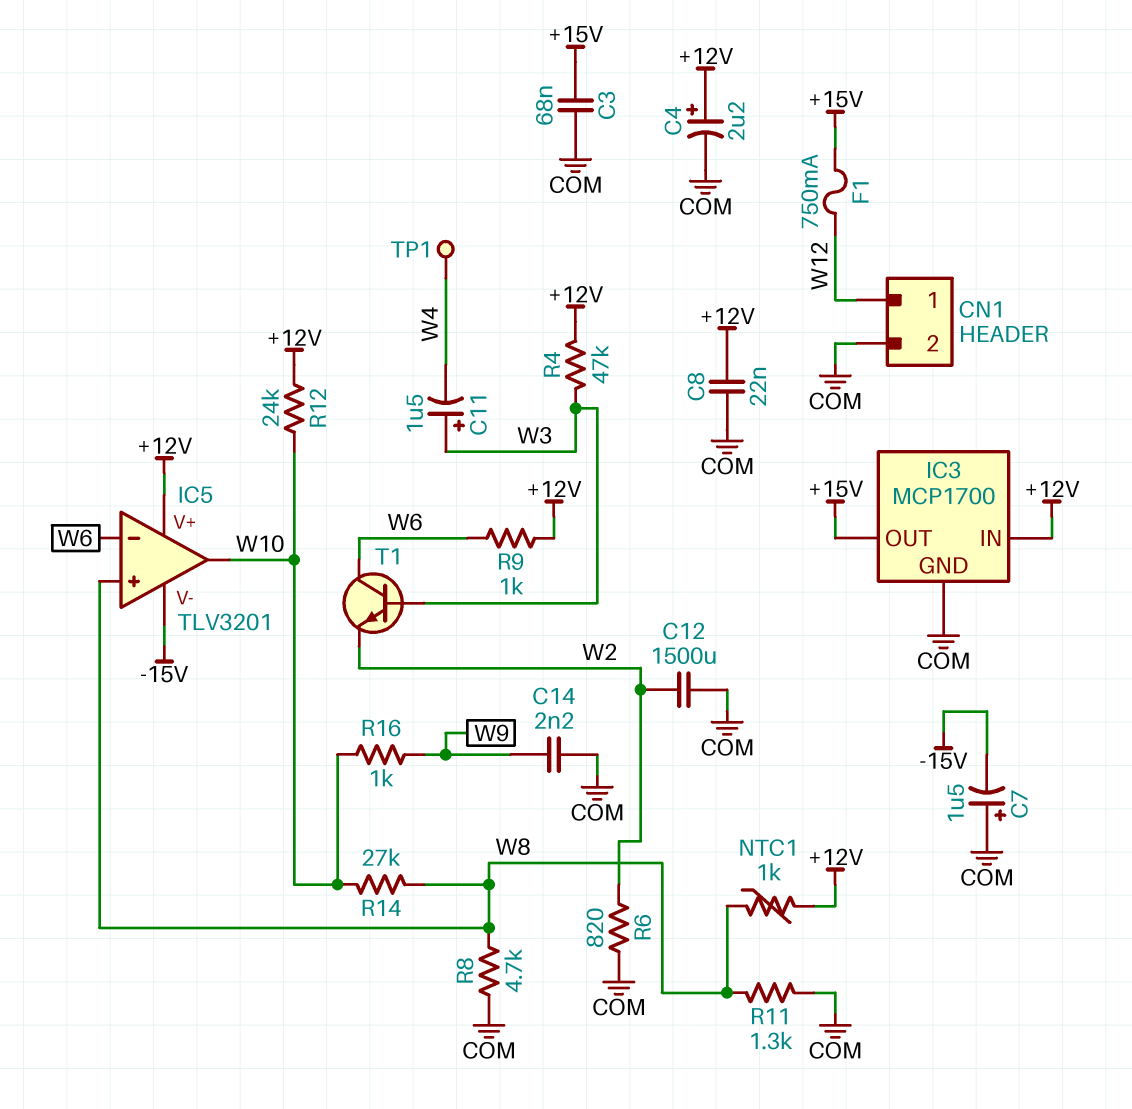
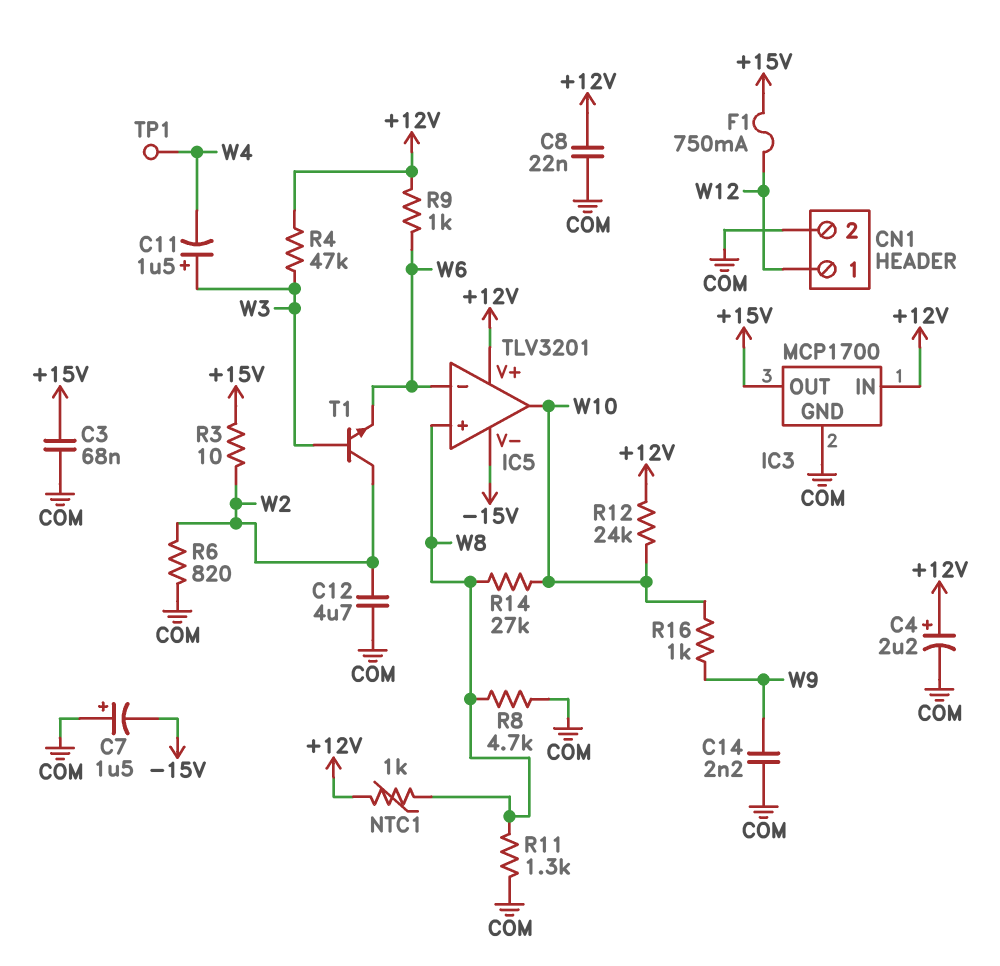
C12: 1500uF (COM, W2) -> 4.7uF (COM, W2)
R3: none -> 10 (+15V, W2)
T1: NPN (B W3, C W6, E W2) -> NPN (B W3, C W2, E W6)

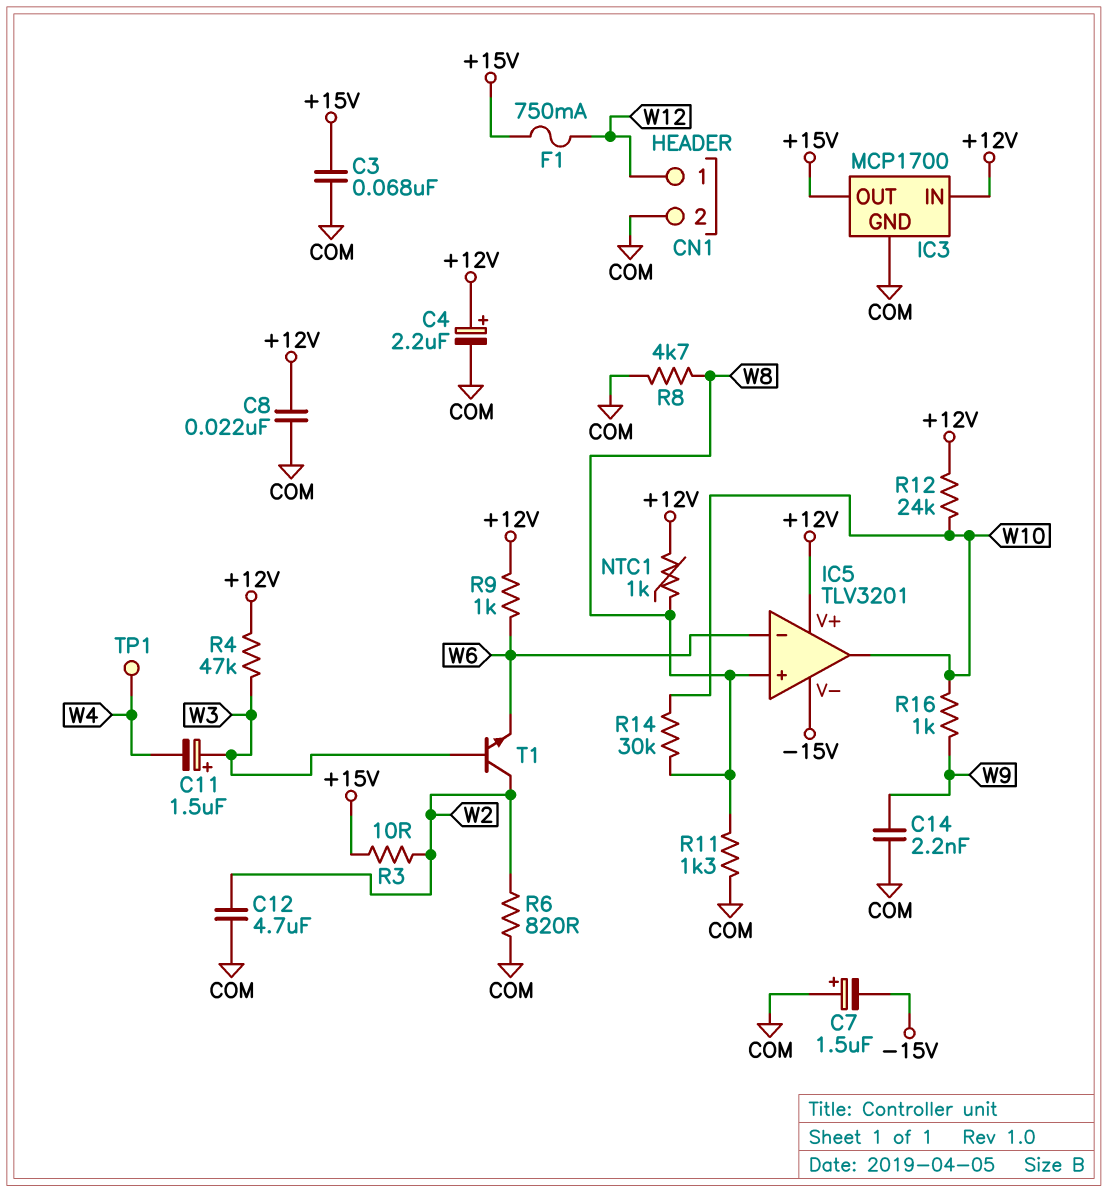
R14: 27k (W8, W10) -> 30k (W8, W10)

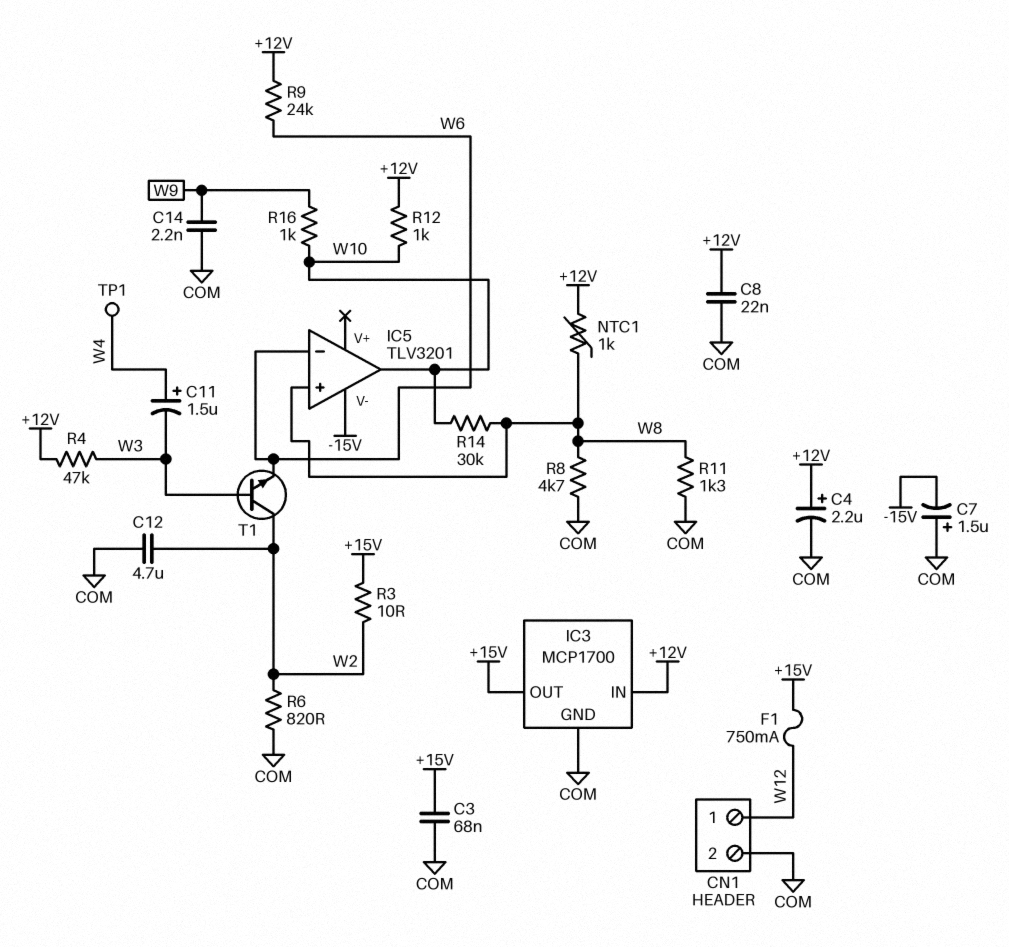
C11: 1.5uF (plus W3, minus W4) -> 1.5uF (plus W4, minus W3)
IC5 pin V+: +12V -> none
R9: 1k (+12V, W6) -> 24k (+12V, W6)
R12: 24k (+12V, W10) -> 1k (+12V, W10)

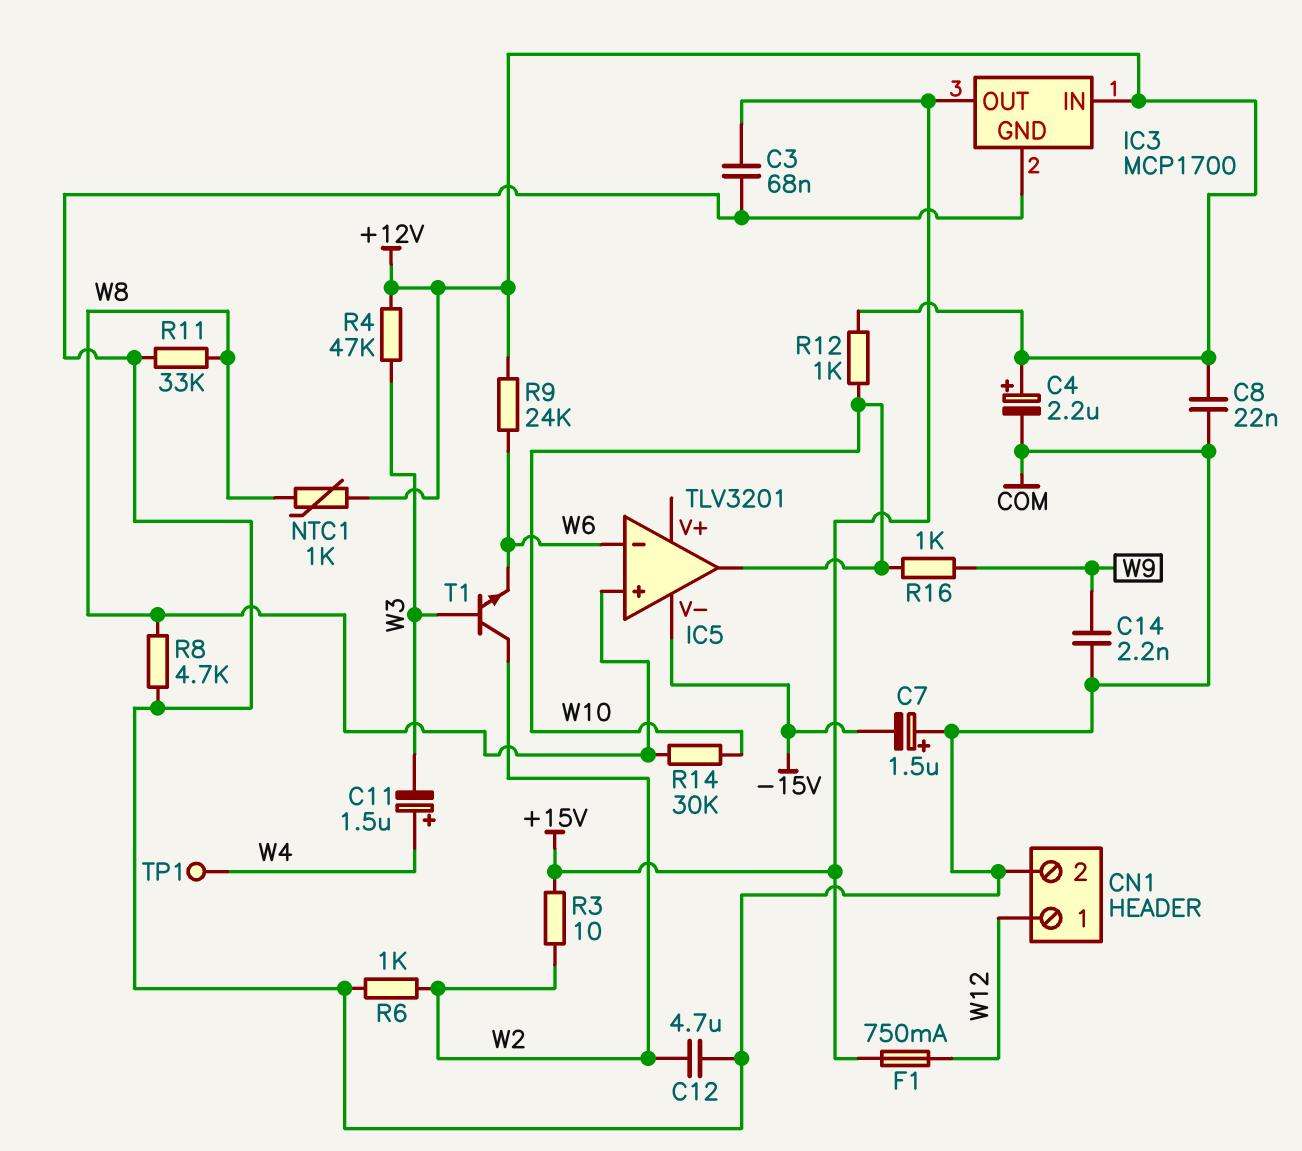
R6: 820 (COM, W2) -> 1k (COM, W2)
R11: 1.3k (COM, W8) -> 33k (COM, W8)

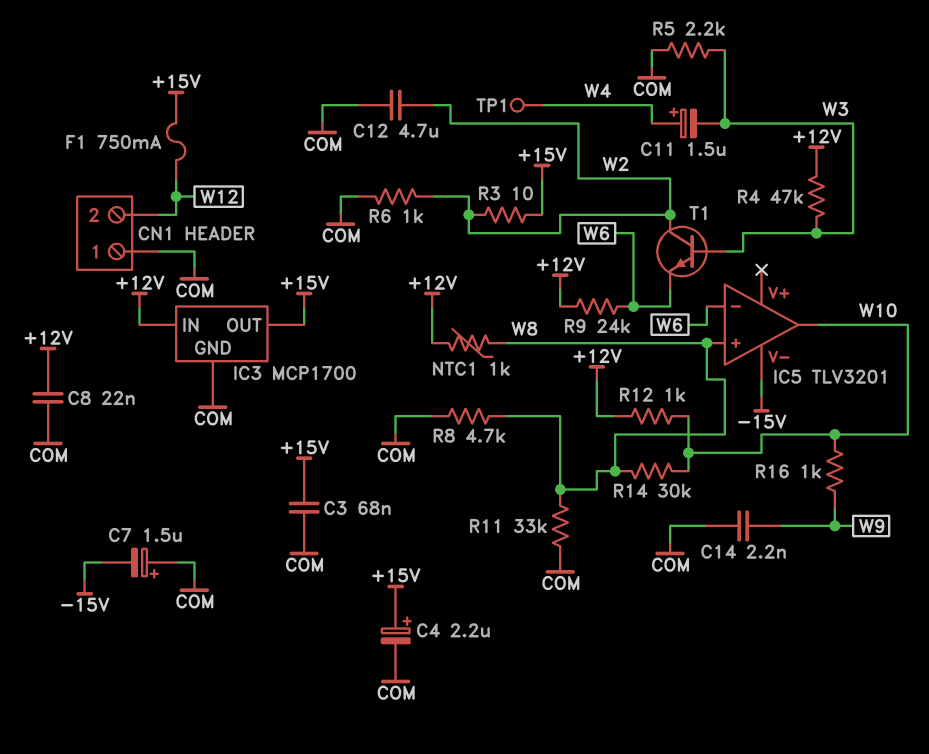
C4: 2.2uF (plus +12V, minus COM) -> 2.2uF (plus +15V, minus COM)
CN1 pin 1: W12 -> COM
CN1 pin 2: COM -> W12
R5: none -> 2.2k (COM, W3)

